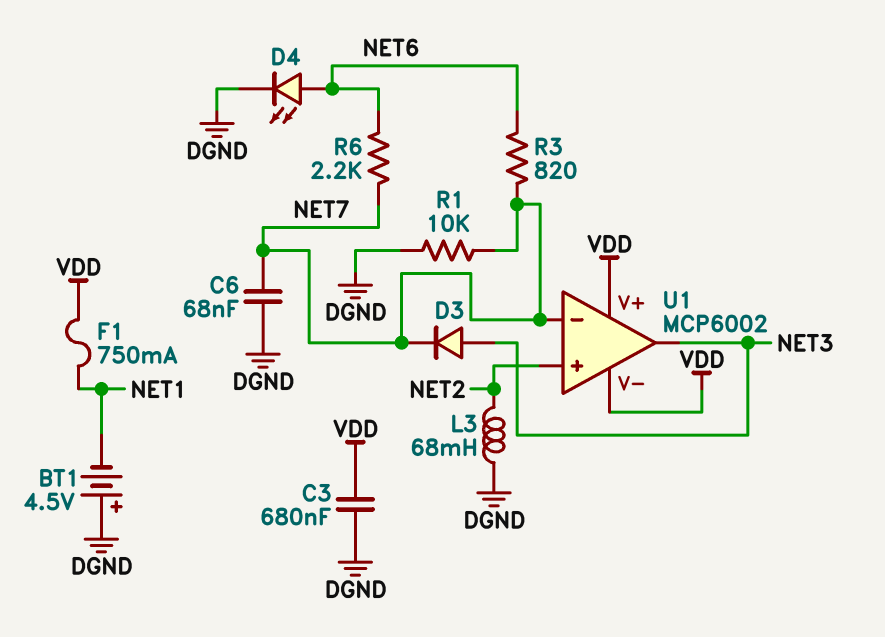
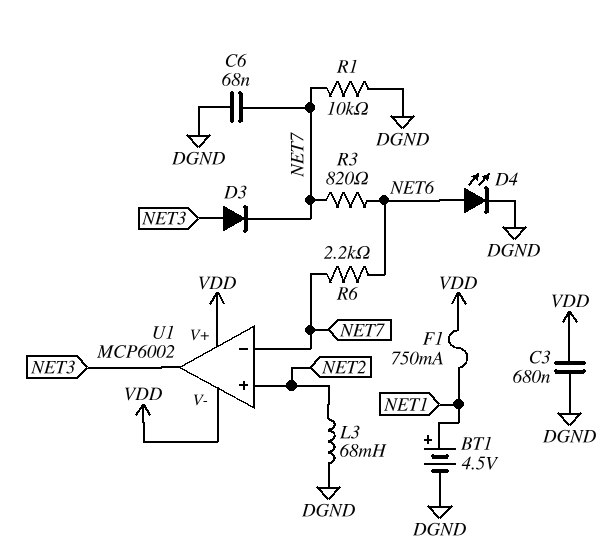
BT1: 4.5V (plus DGND, minus NET1) -> 4.5V (plus NET1, minus DGND)

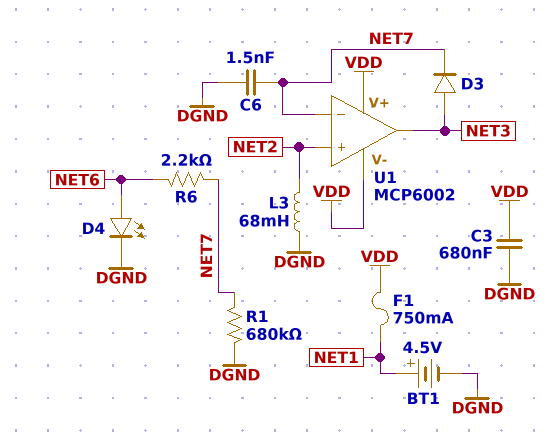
C6: 68nF (DGND, NET7) -> 1.5nF (DGND, NET7)
R1: 10k (DGND, NET7) -> 680k (DGND, NET7)
R3: 820 (NET6, NET7) -> none

